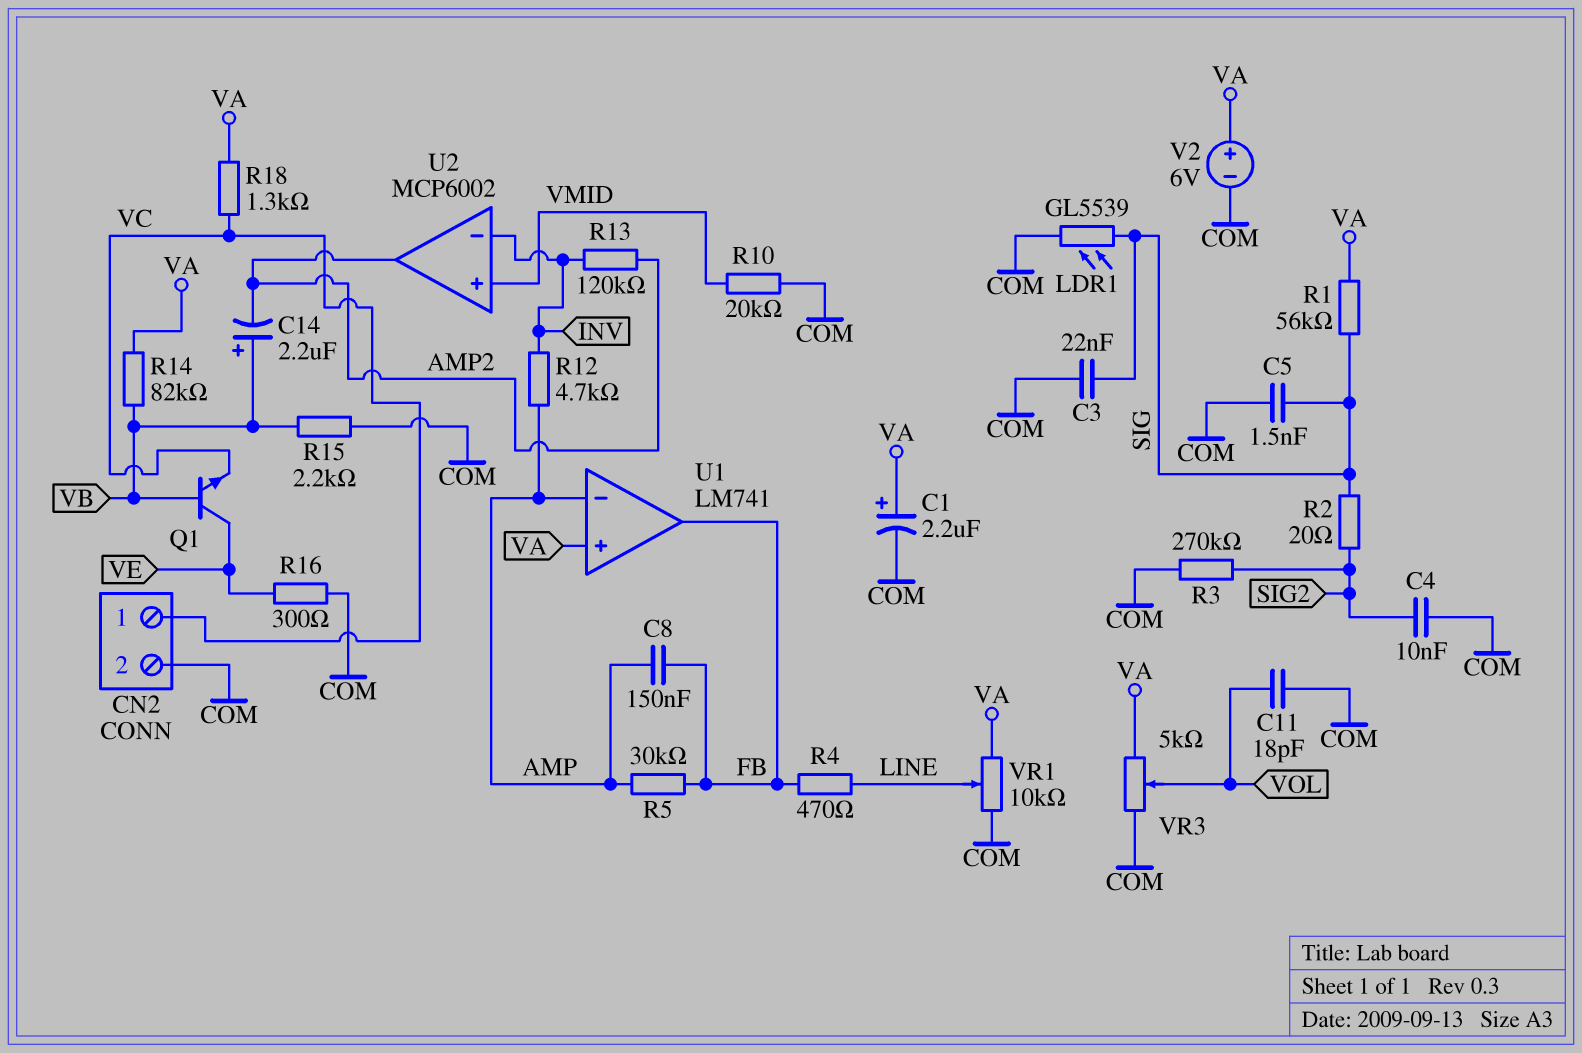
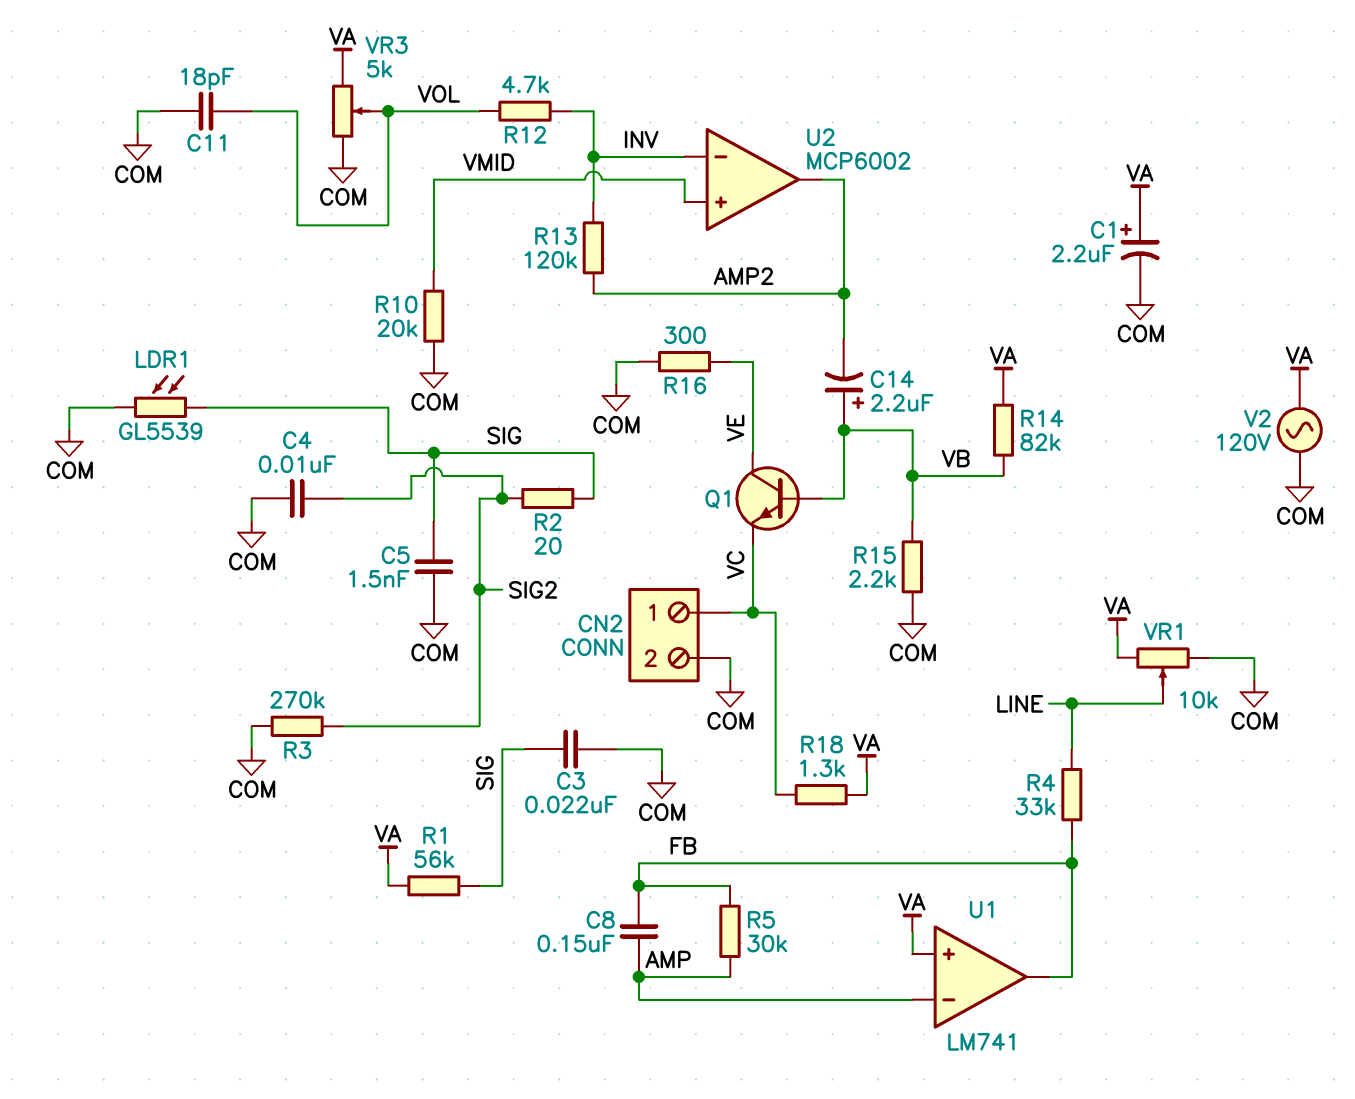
R4: 470 (FB, LINE) -> 33k (FB, LINE)
R12: 4.7k (AMP, INV) -> 4.7k (INV, VOL)
V2: 6V (plus VA, minus COM) -> AC 120V (COM, VA)

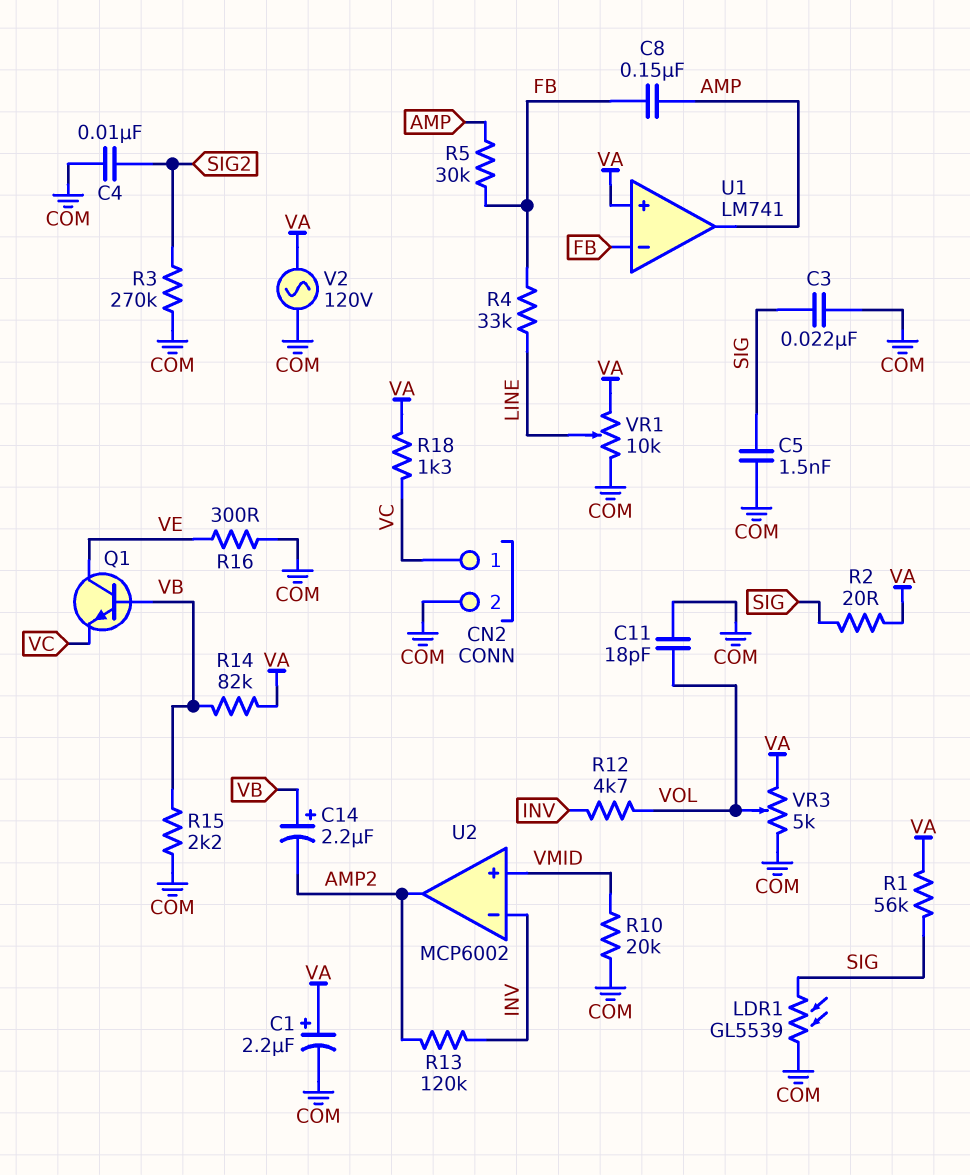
R2: 20 (SIG, SIG2) -> 20 (SIG, VA)
U1 pin in-: AMP -> FB
U1 pin out: FB -> AMP

